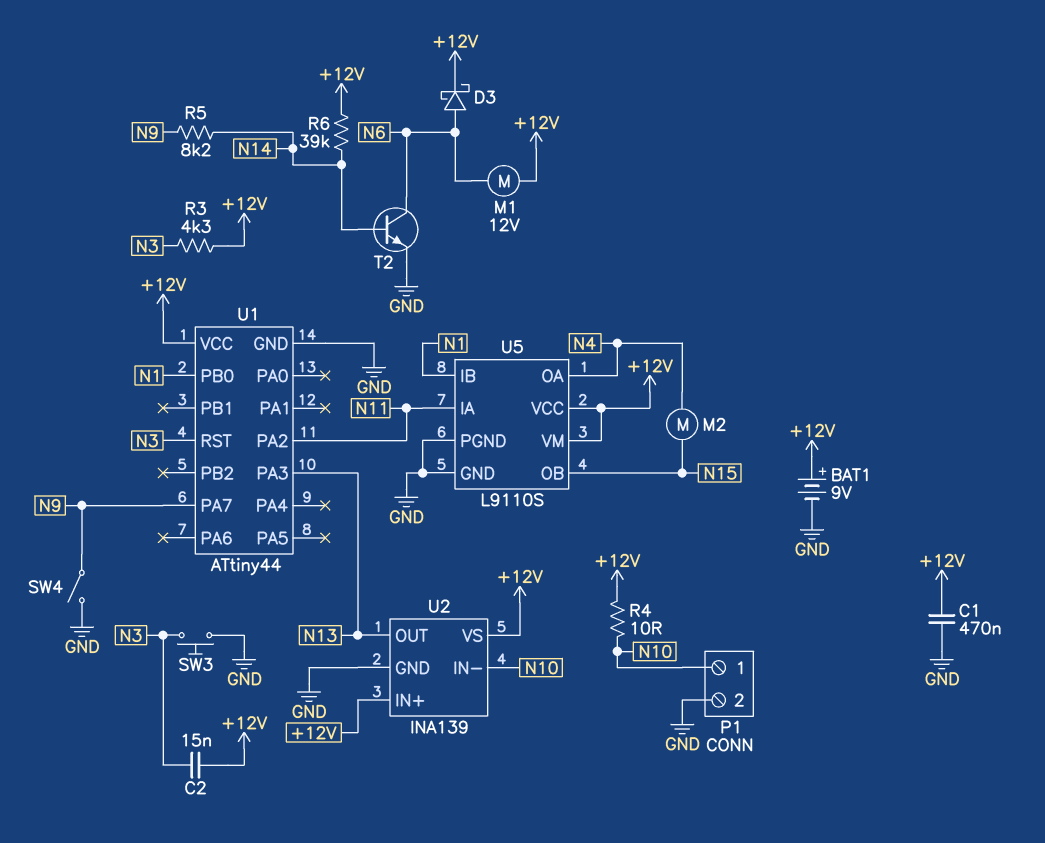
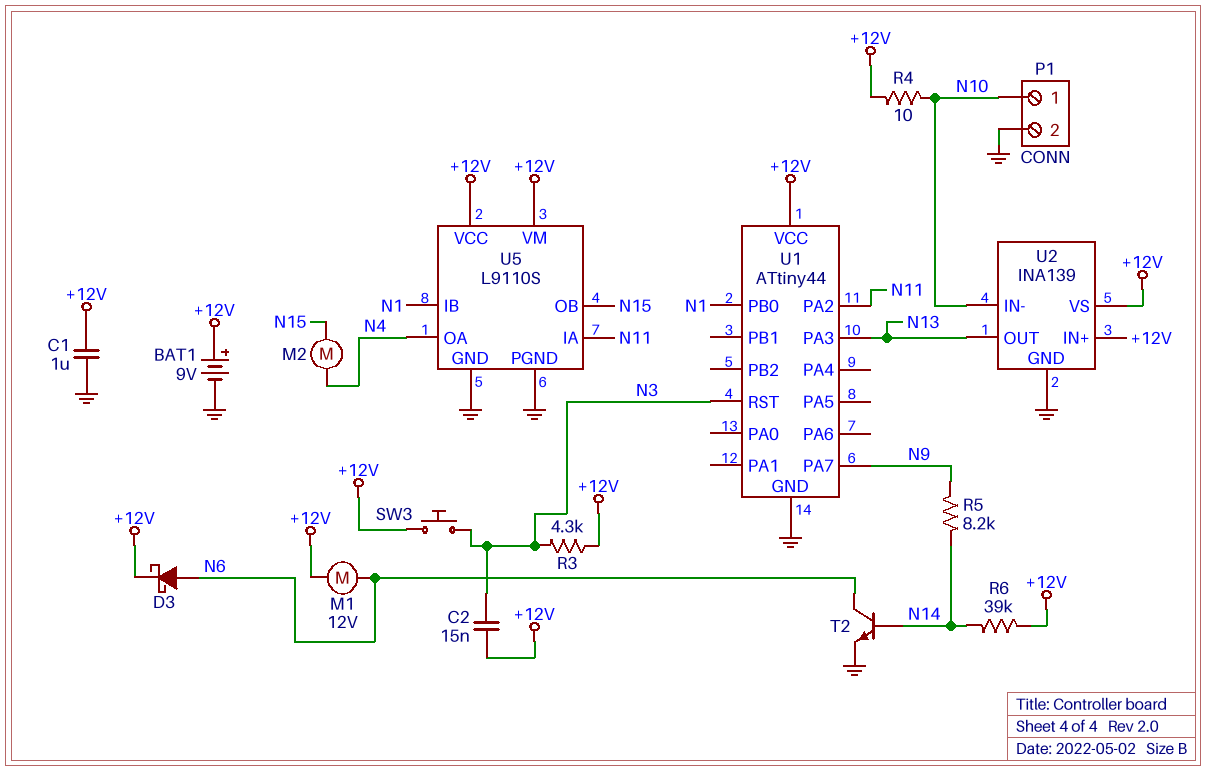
C1: 470nF (+12V, GND) -> 1uF (+12V, GND)
SW3: button (GND, N3) -> button (+12V, N3)
SW4: switch (GND, N9) -> none

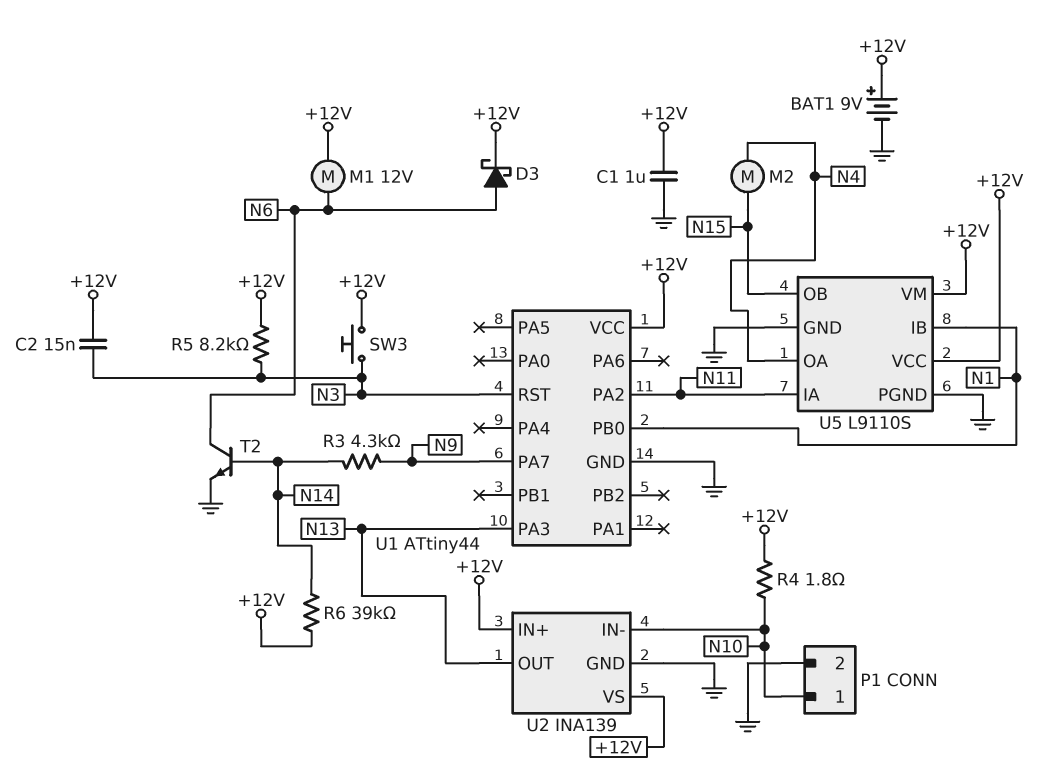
R3: 4.3k (+12V, N3) -> 4.3k (N9, N14)
R4: 10 (+12V, N10) -> 1.8 (+12V, N10)
R5: 8.2k (N9, N14) -> 8.2k (+12V, N3)

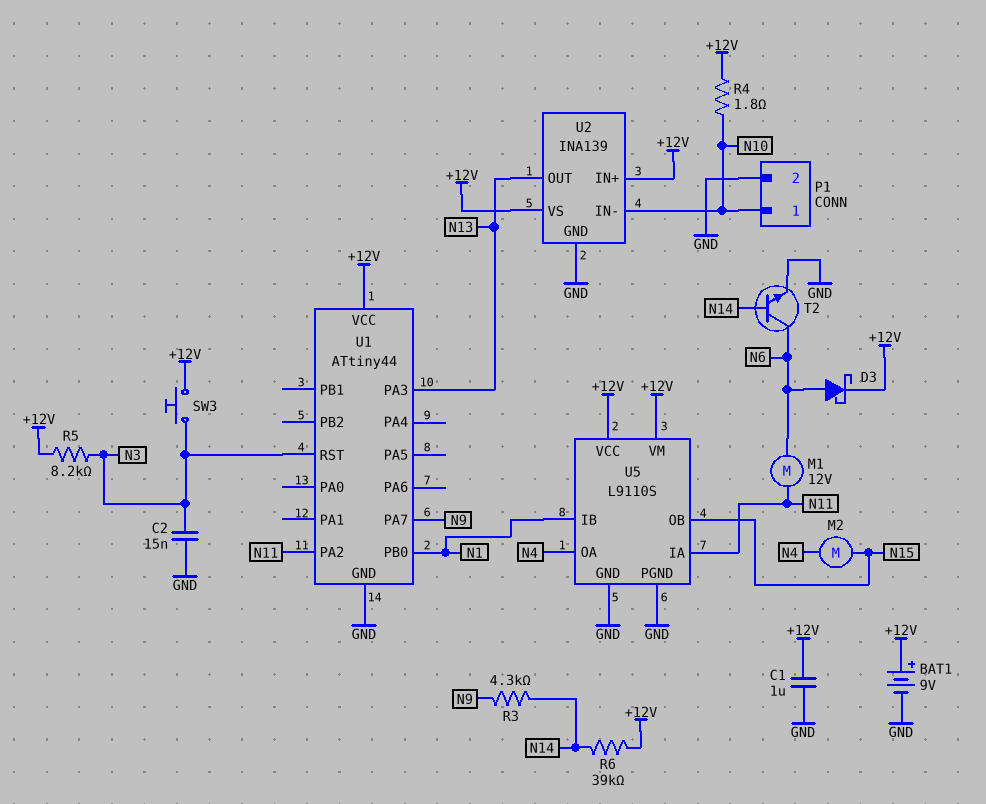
C2: 15nF (+12V, N3) -> 15nF (GND, N3)
M1: motor 12V (+12V, N6) -> motor 12V (N6, N11)

